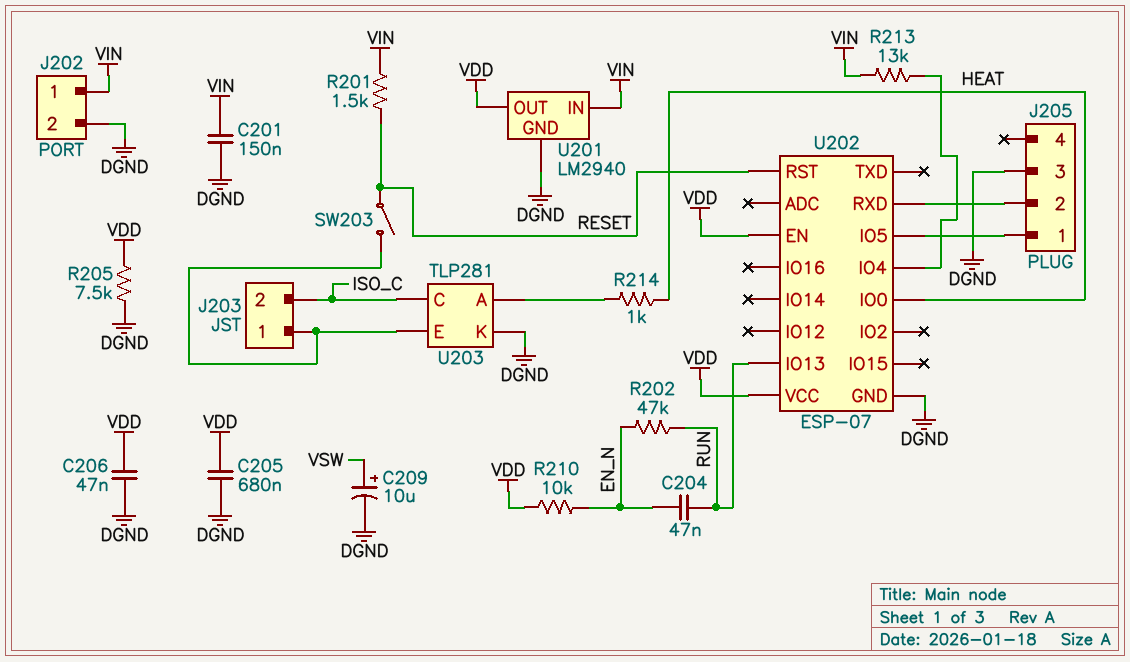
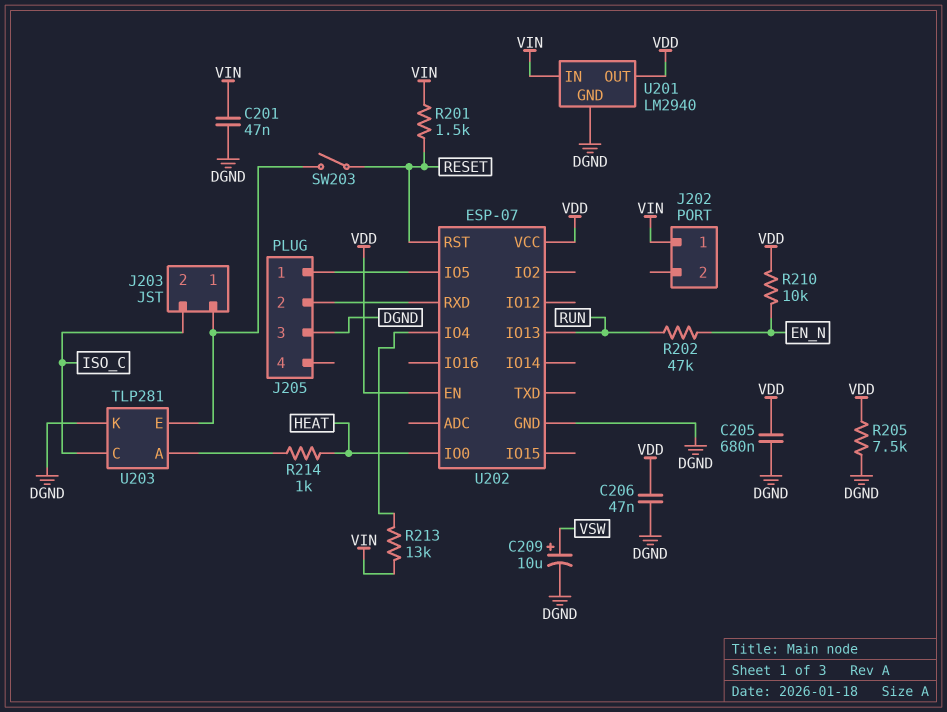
C201: 150nF (DGND, VIN) -> 47nF (DGND, VIN)
C204: 47nF (EN_N, RUN) -> none
J202 pin 2: DGND -> none

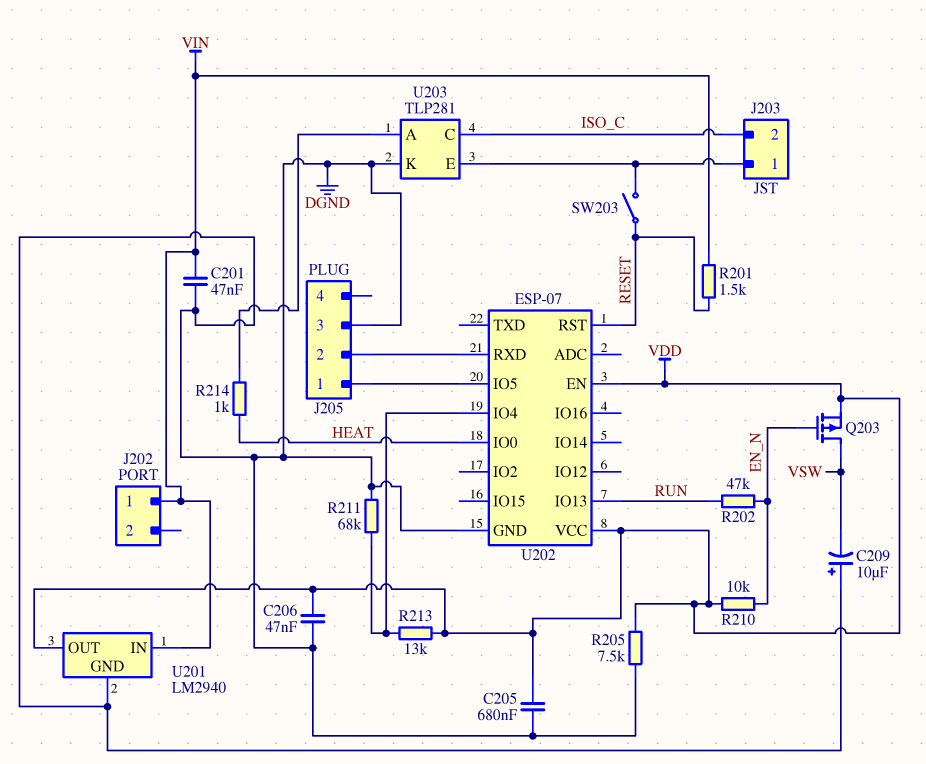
C209: 10uF (plus VSW, minus DGND) -> 10uF (plus DGND, minus VSW)
Q203: none -> PMOS (G EN_N, D VSW, S VDD)
R211: none -> 68k (DGND, U202/IO4)
R213: 13k (U202/IO4, VIN) -> 13k (U202/IO4, VDD)

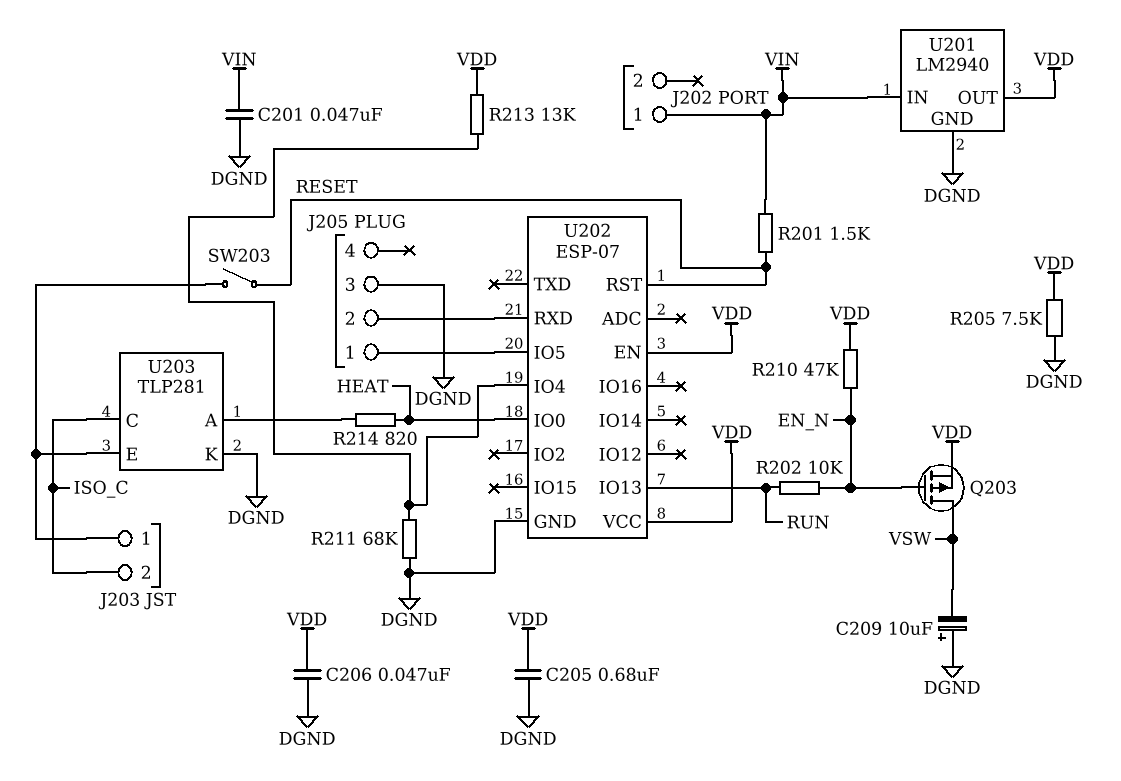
R202: 47k (EN_N, RUN) -> 10k (EN_N, RUN)
R210: 10k (EN_N, VDD) -> 47k (EN_N, VDD)
R214: 1k (HEAT, U203/A) -> 820 (HEAT, U203/A)

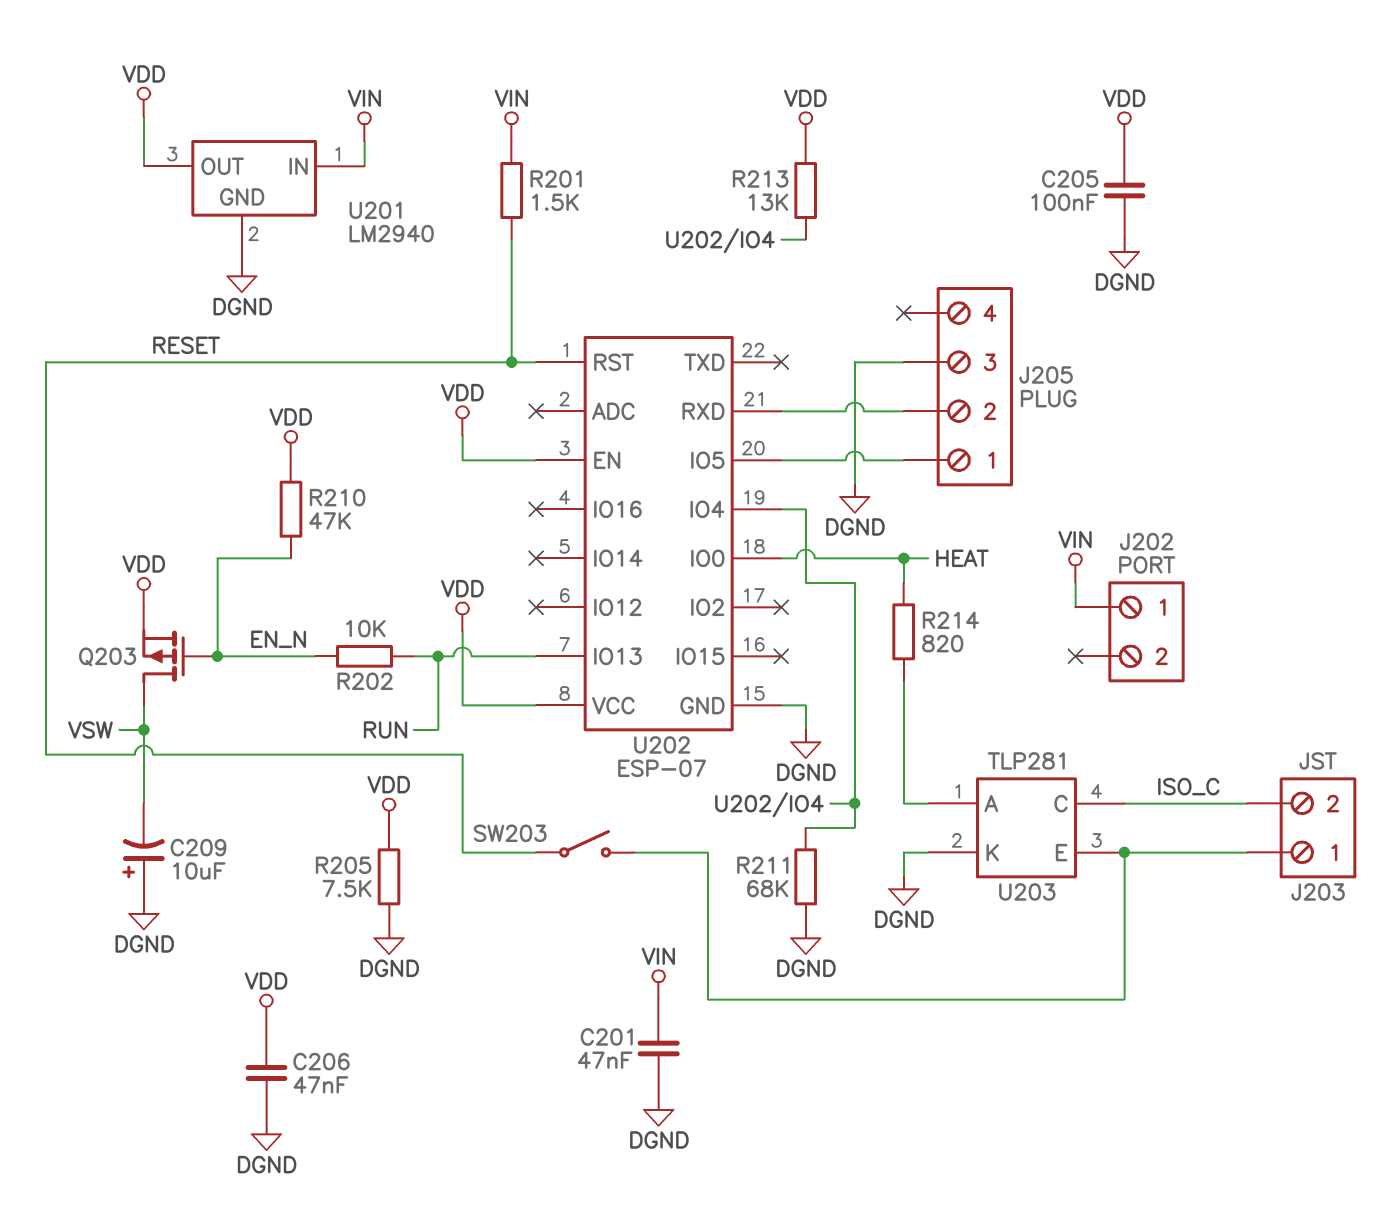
C205: 680nF (DGND, VDD) -> 100nF (DGND, VDD)

